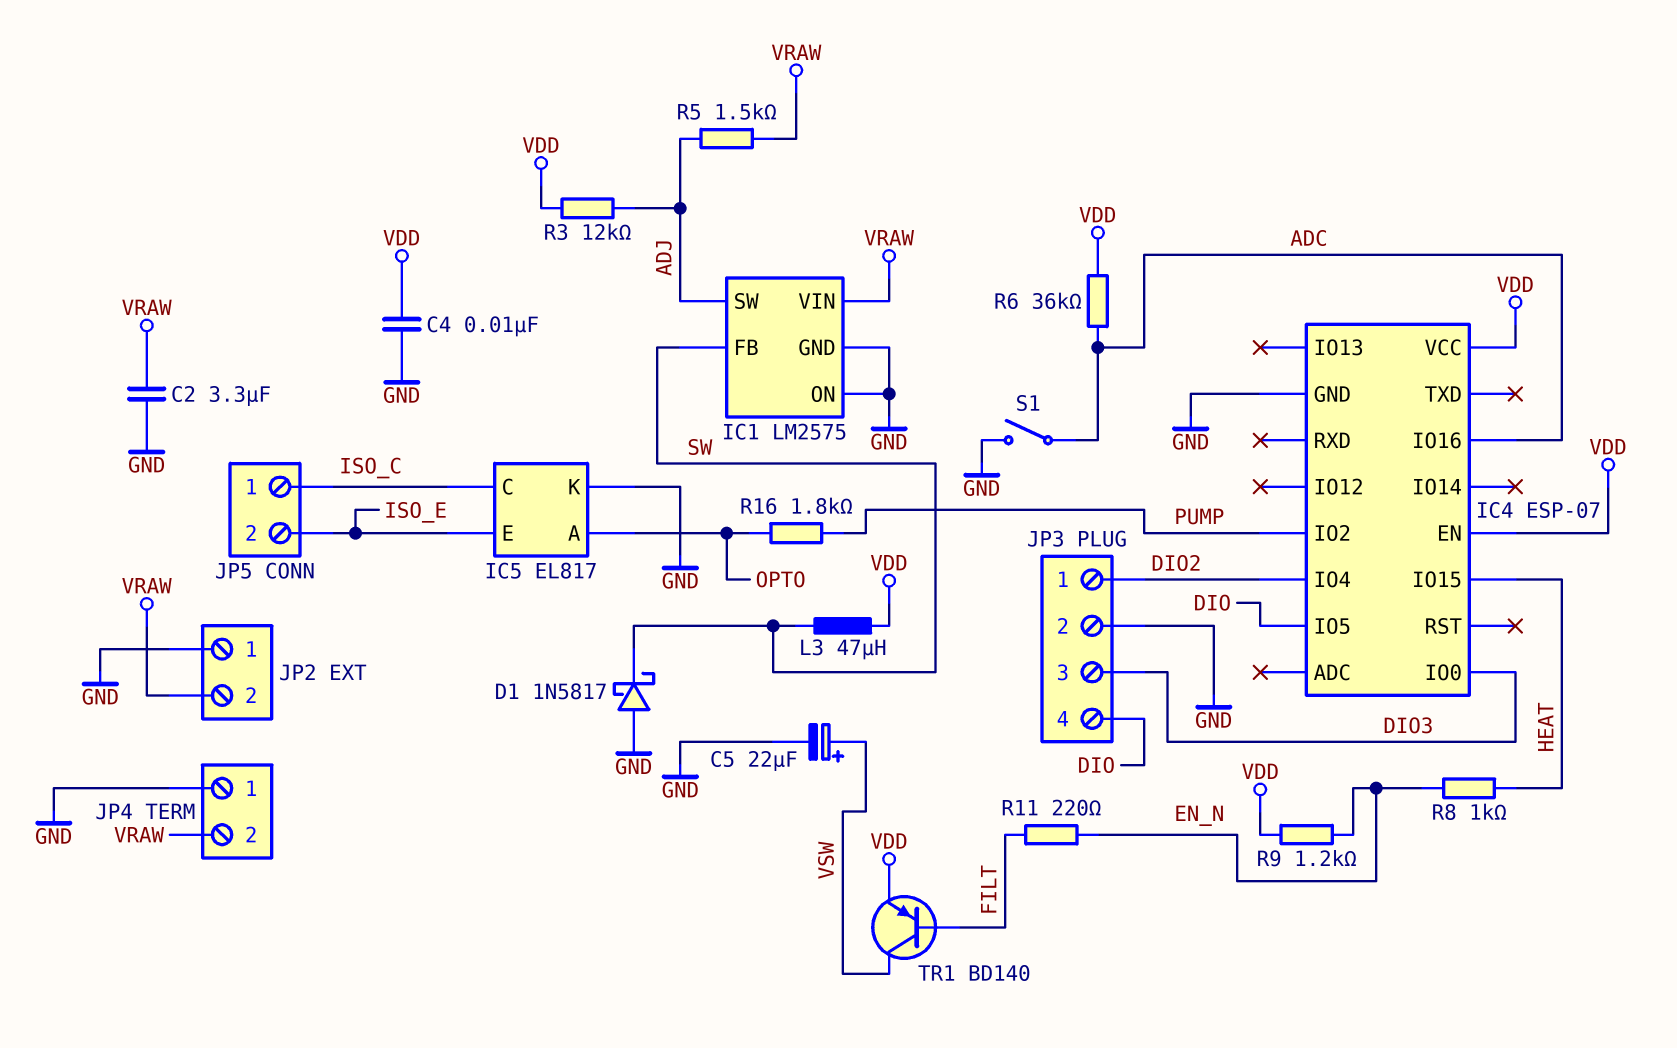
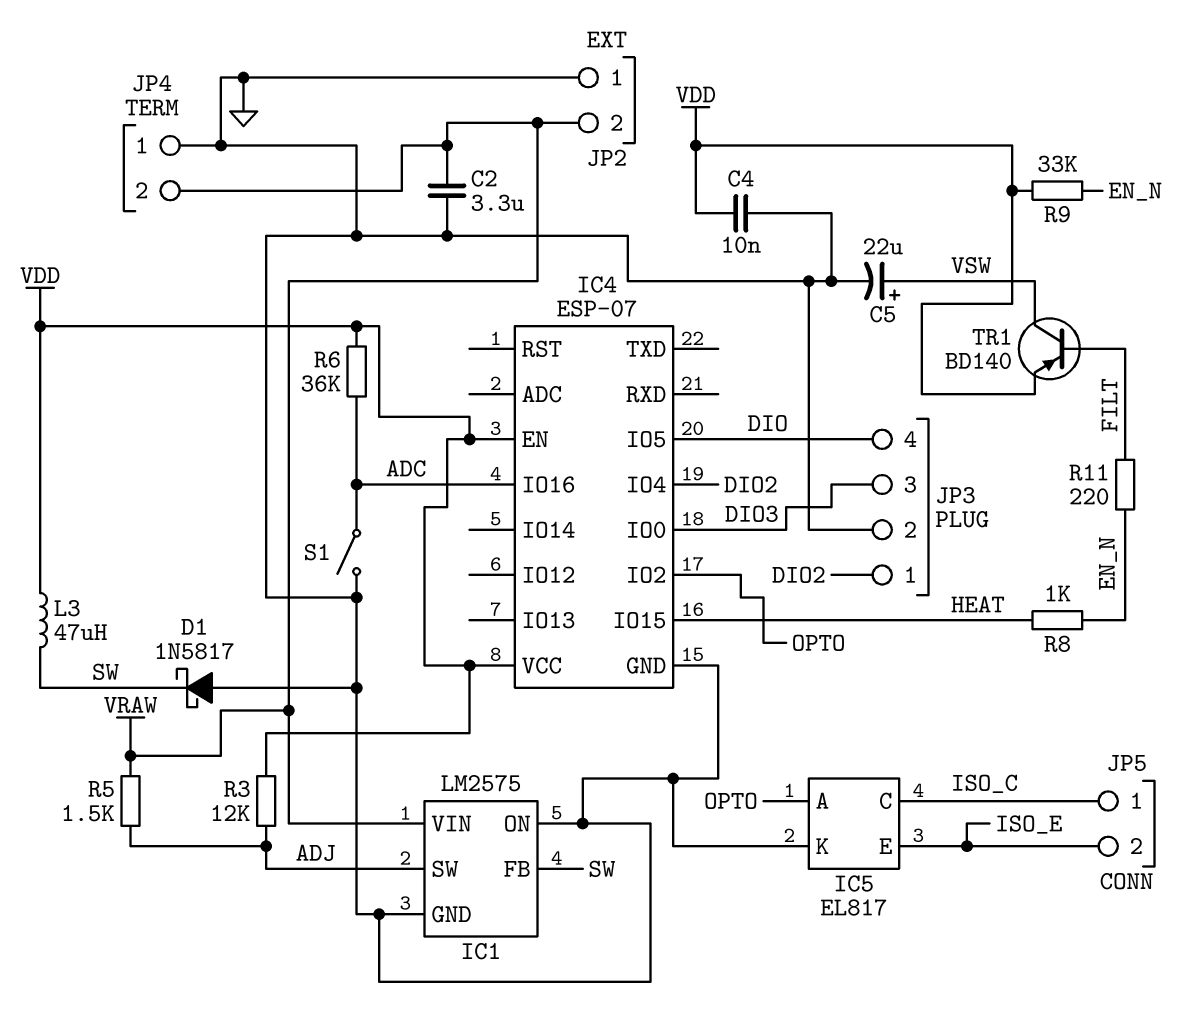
IC4 pin IO2: PUMP -> OPTO
R9: 1.2k (EN_N, VDD) -> 33k (EN_N, VDD)
R16: 1.8k (OPTO, PUMP) -> none

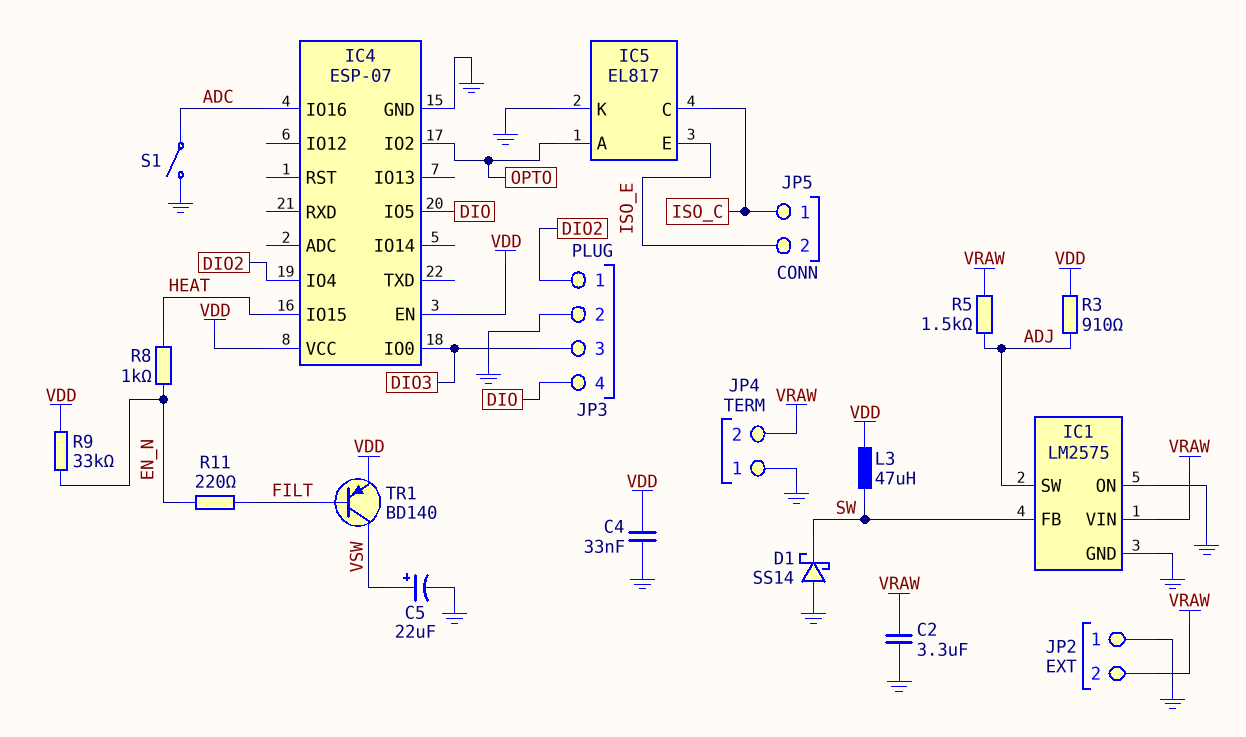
C4: 10nF (GND, VDD) -> 33nF (GND, VDD)
D1: schottky 1N5817 (A GND, K SW) -> schottky SS14 (A GND, K SW)
R3: 12k (ADJ, VDD) -> 910 (ADJ, VDD)
R6: 36k (ADC, VDD) -> none

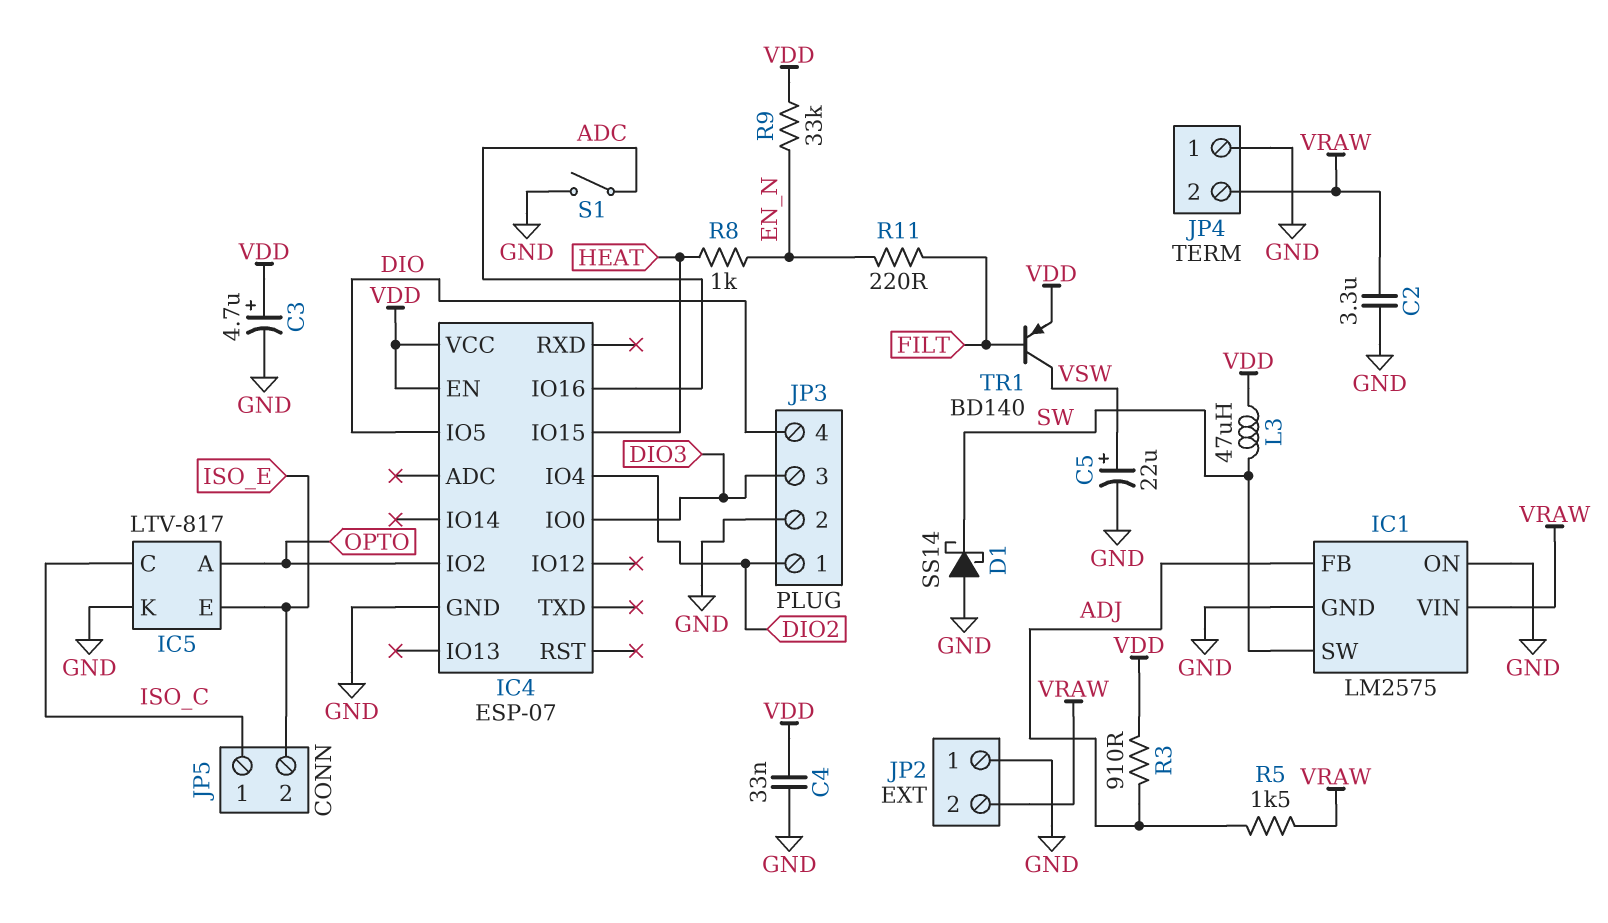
C3: none -> 4.7uF (plus VDD, minus GND)
IC1 pin FB: SW -> ADJ
IC1 pin SW: ADJ -> SW
IC5: EL817 -> LTV-817

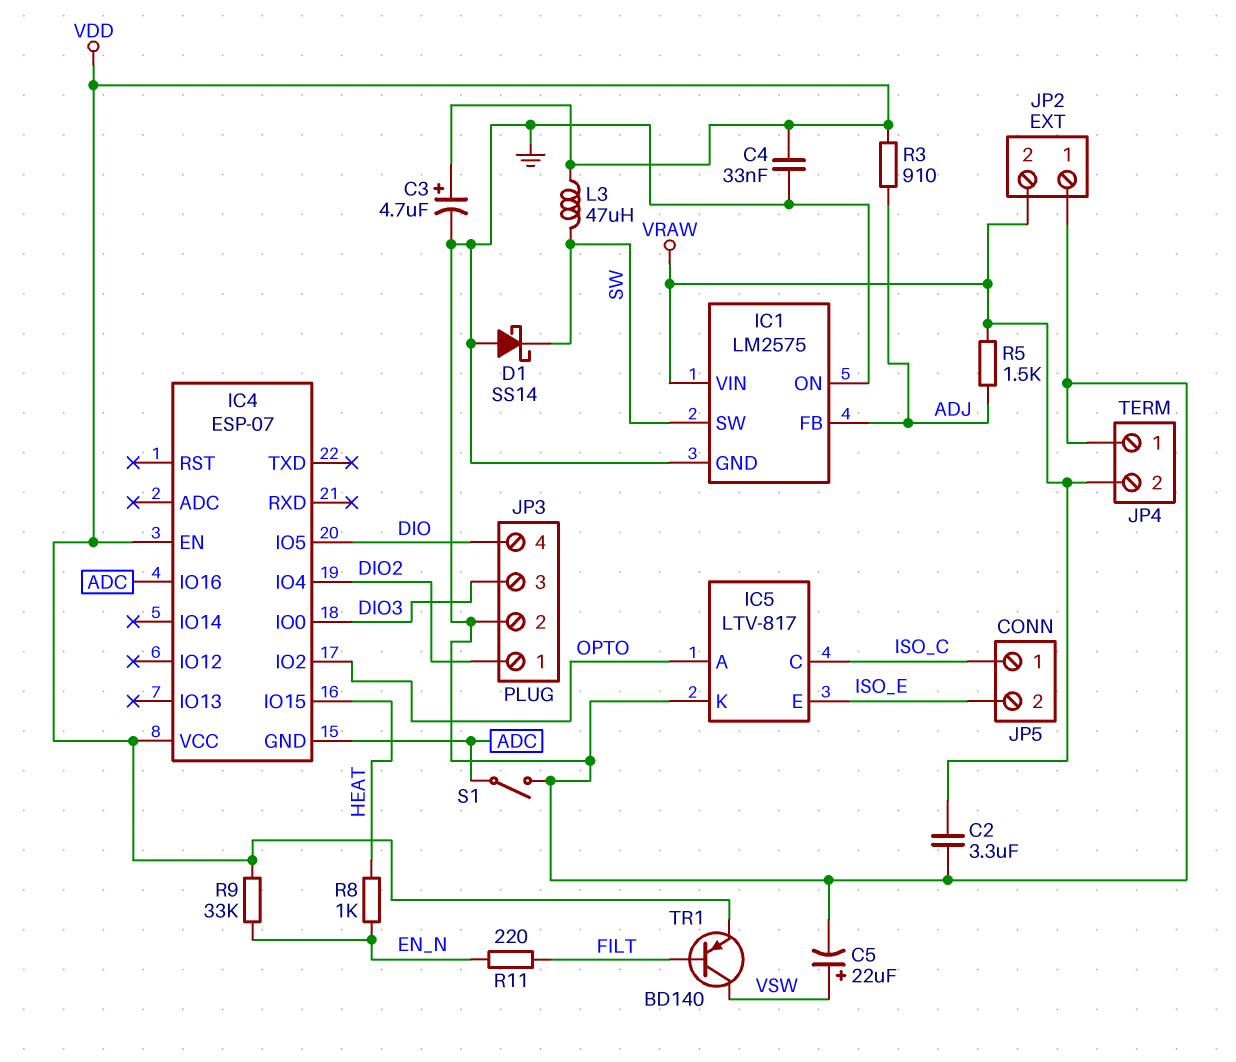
IC4 pin GND: GND -> ADC

